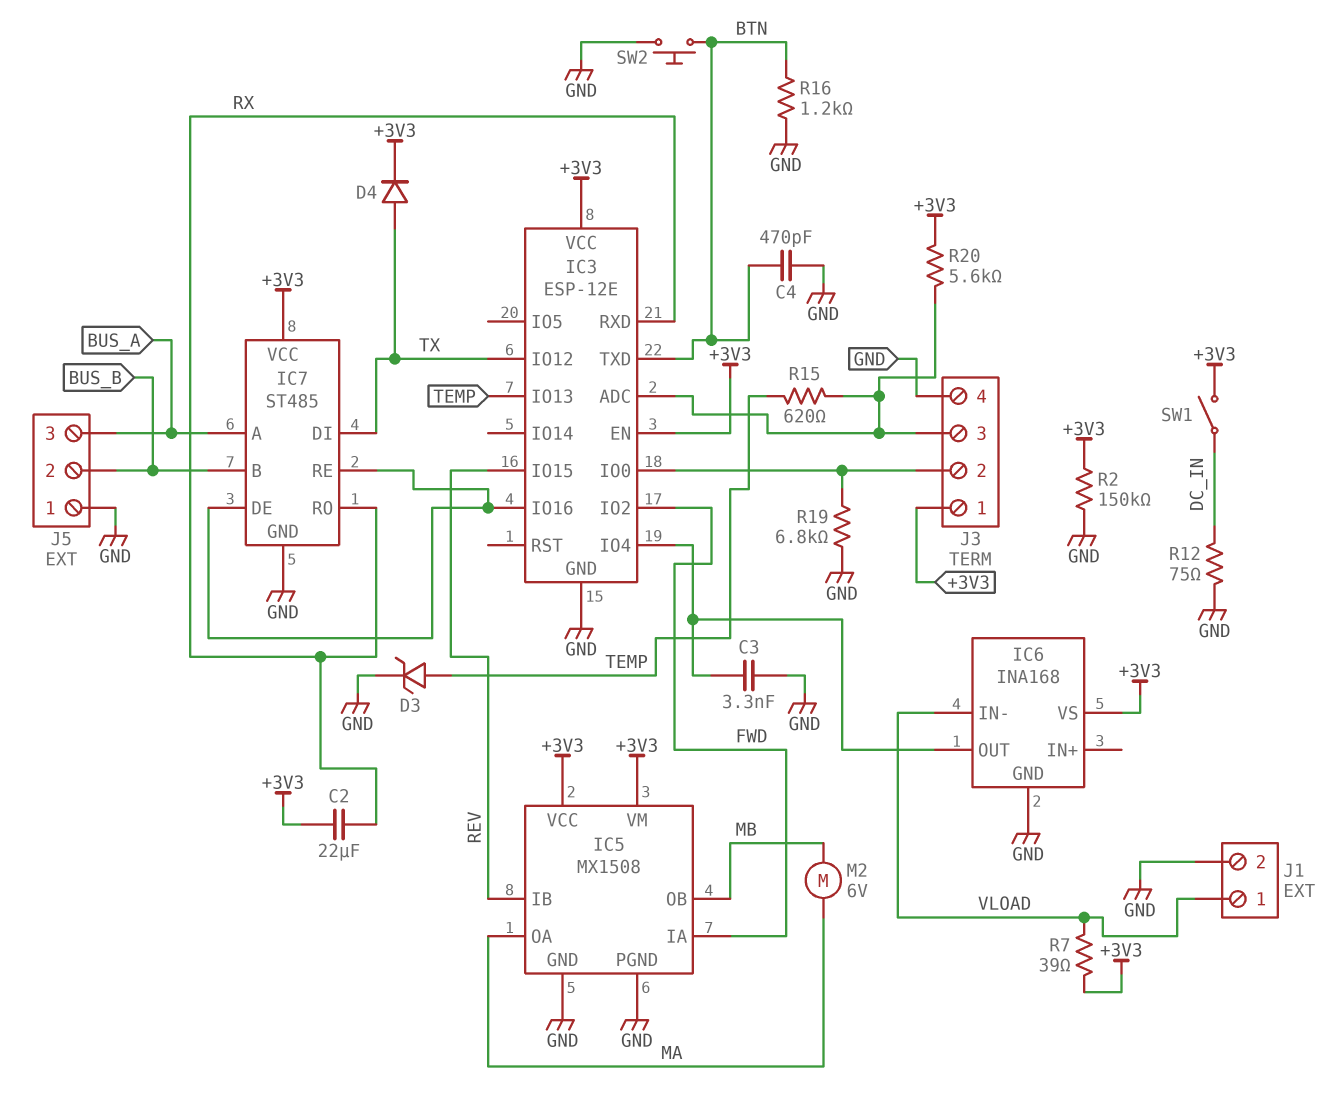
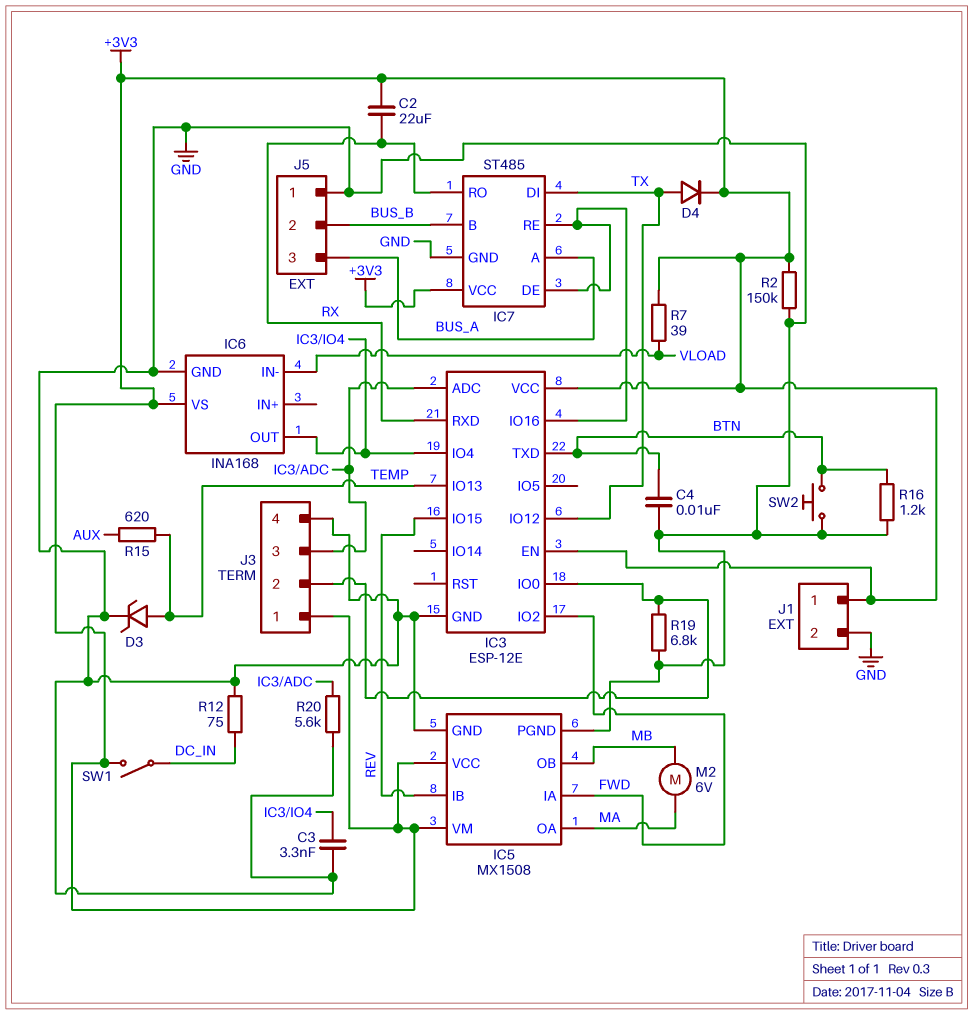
C4: 470pF (BTN, GND) -> 10nF (BTN, GND)
J1 pin 1: VLOAD -> +3V3
R15: 620 (IC3/ADC, TEMP) -> 620 (AUX, TEMP)
R20: 5.6k (+3V3, IC3/ADC) -> 5.6k (GND, IC3/ADC)

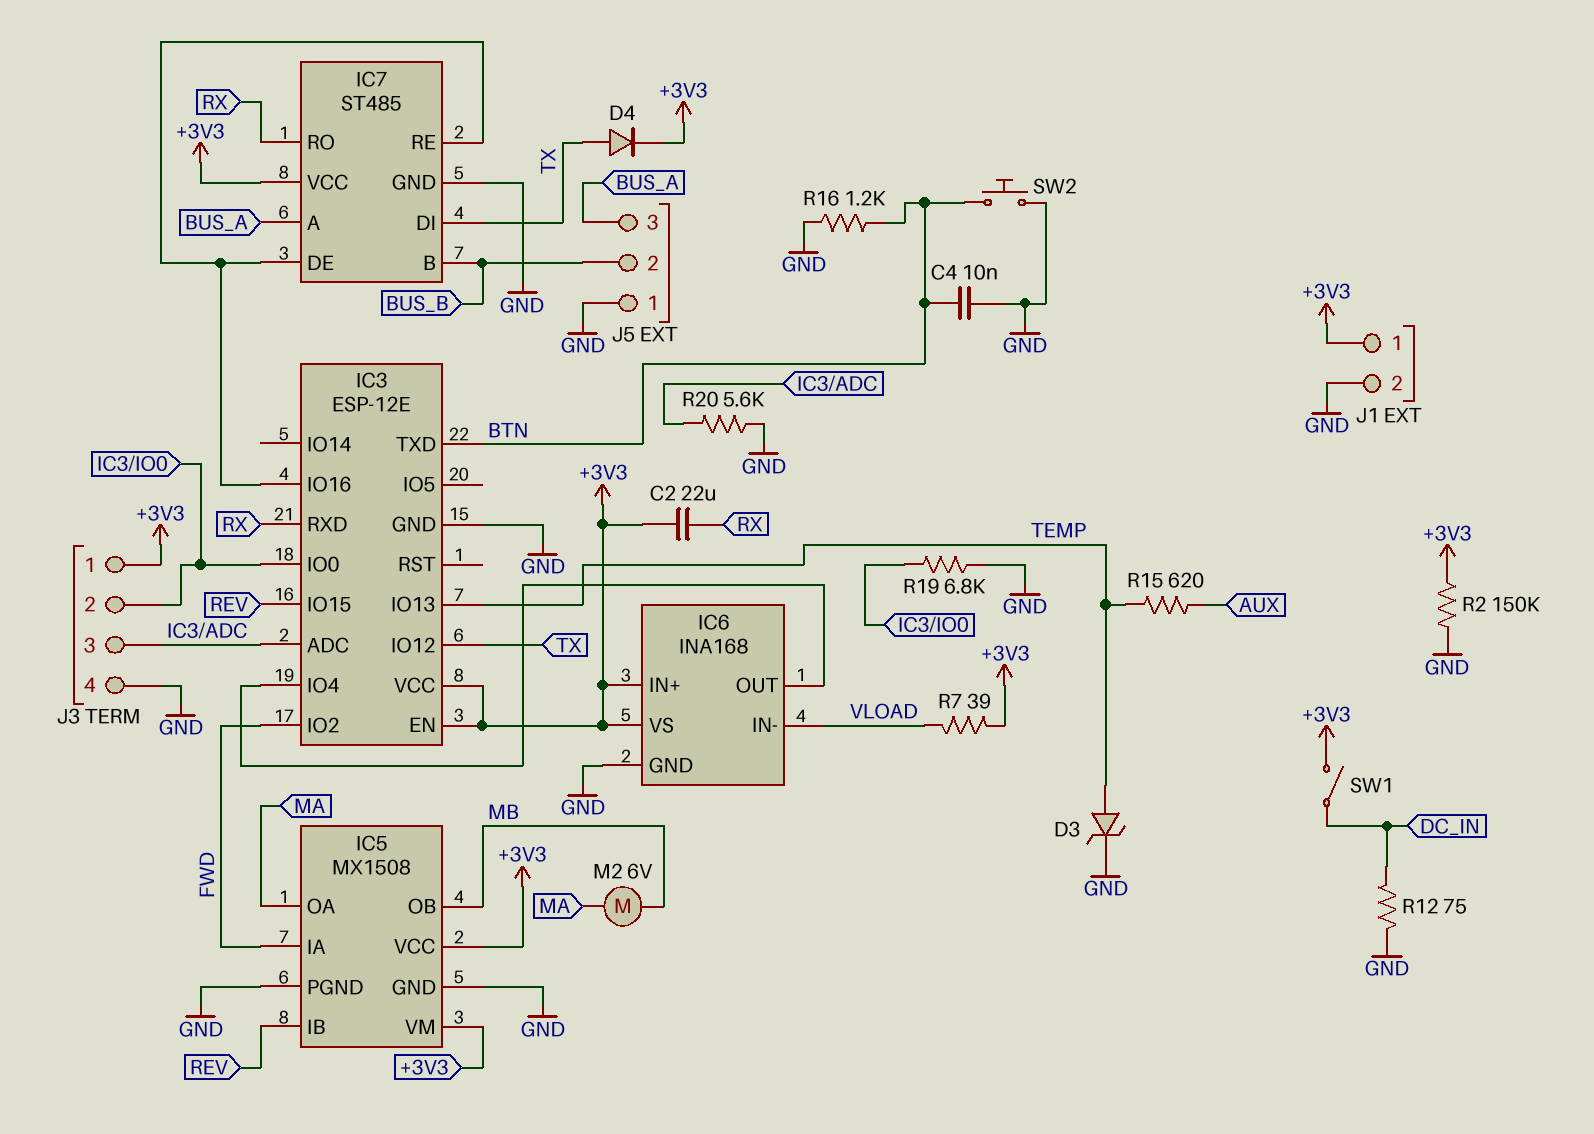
C3: 3.3nF (GND, IC3/IO4) -> none
IC6 pin IN+: none -> +3V3

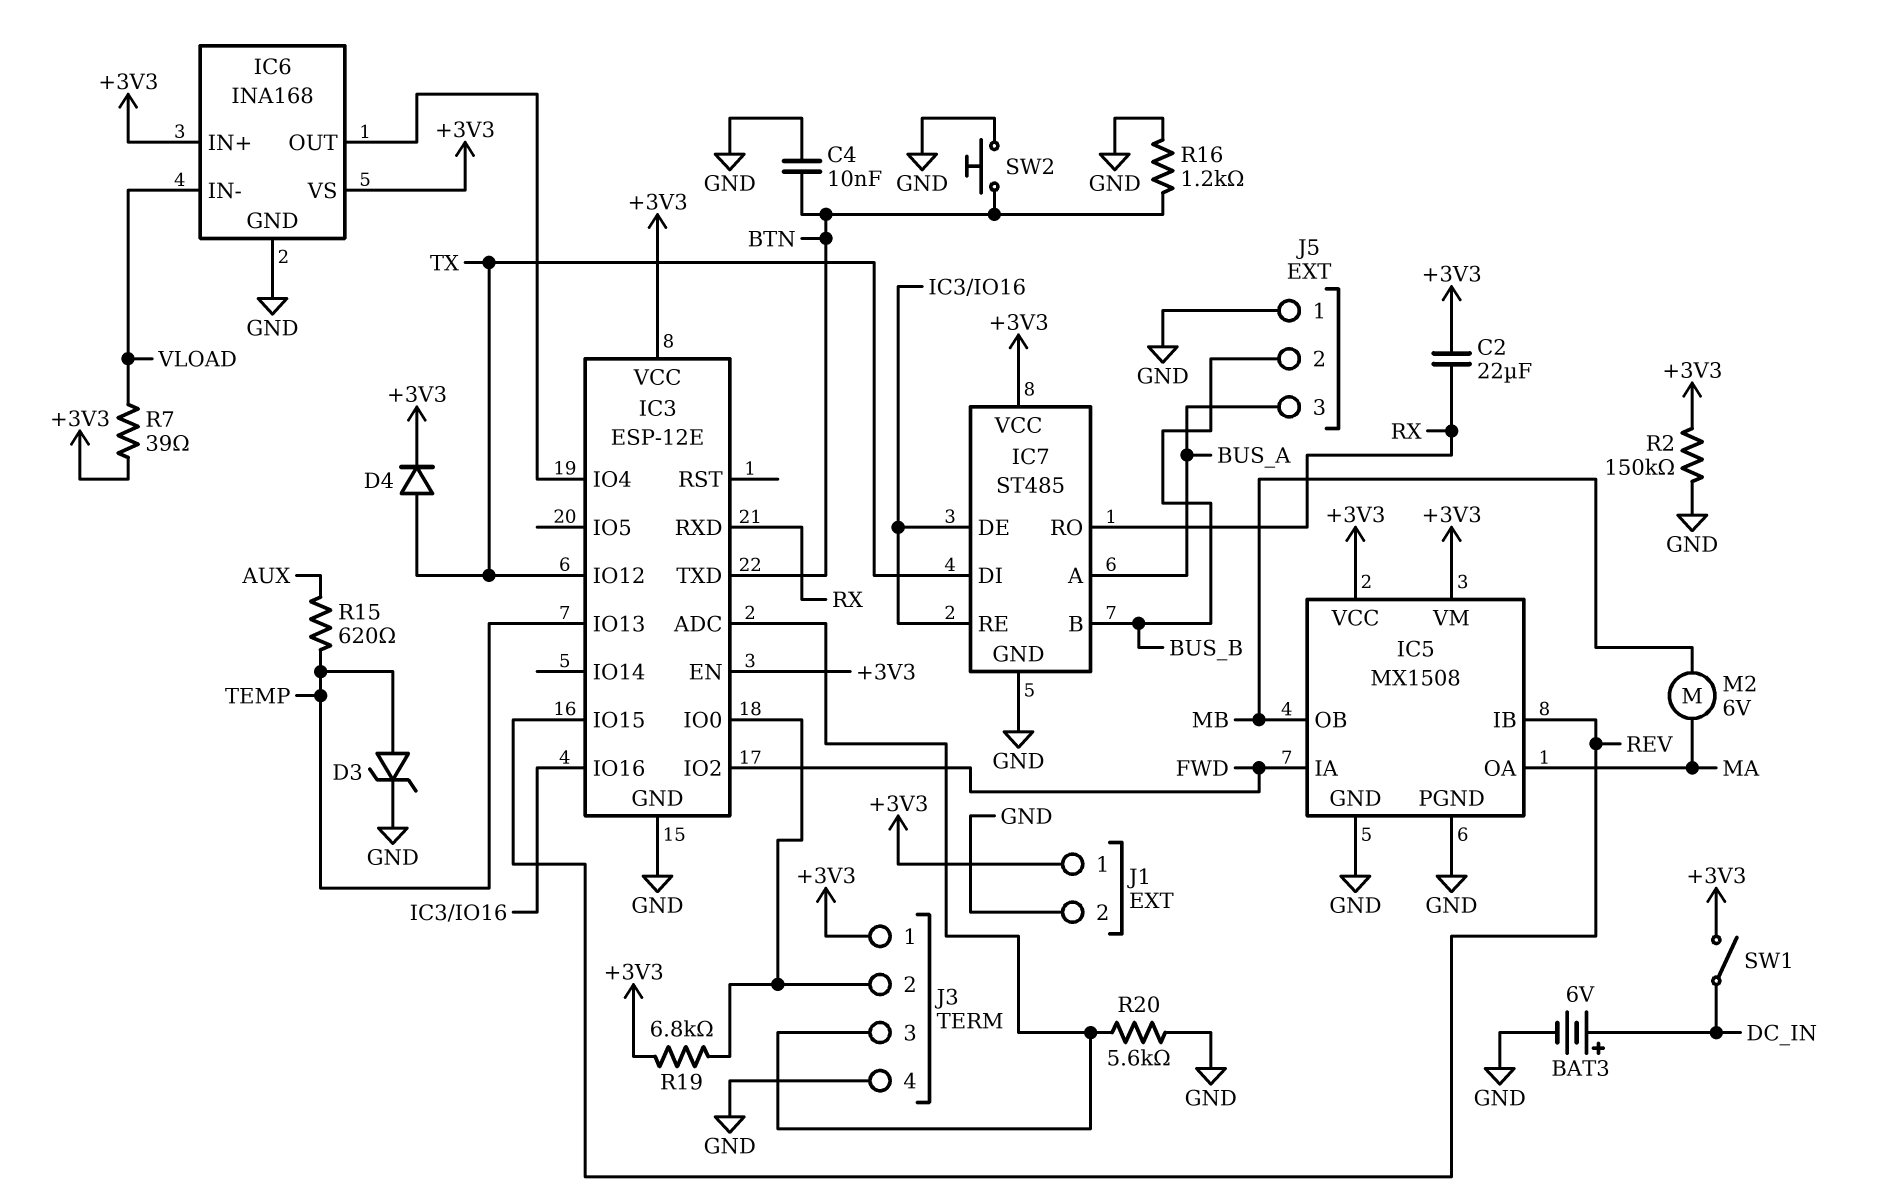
BAT3: none -> 6V (plus DC_IN, minus GND)
R12: 75 (DC_IN, GND) -> none
R19: 6.8k (GND, IC3/IO0) -> 6.8k (+3V3, IC3/IO0)

